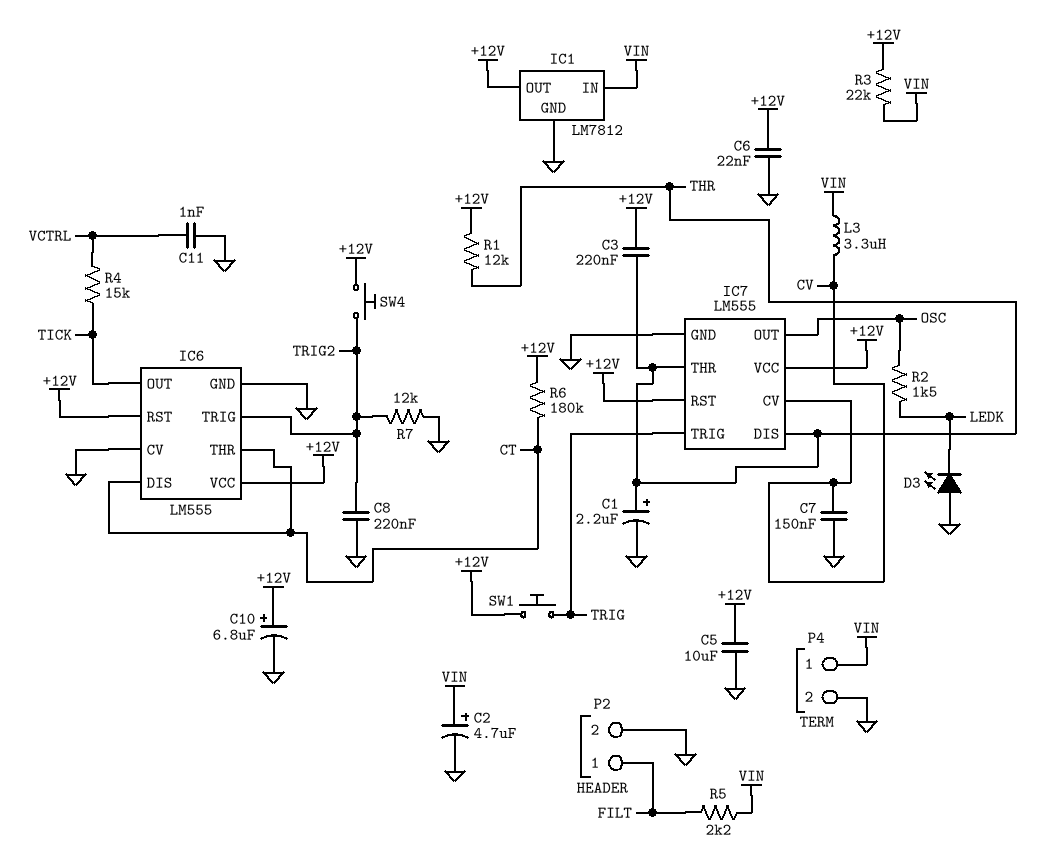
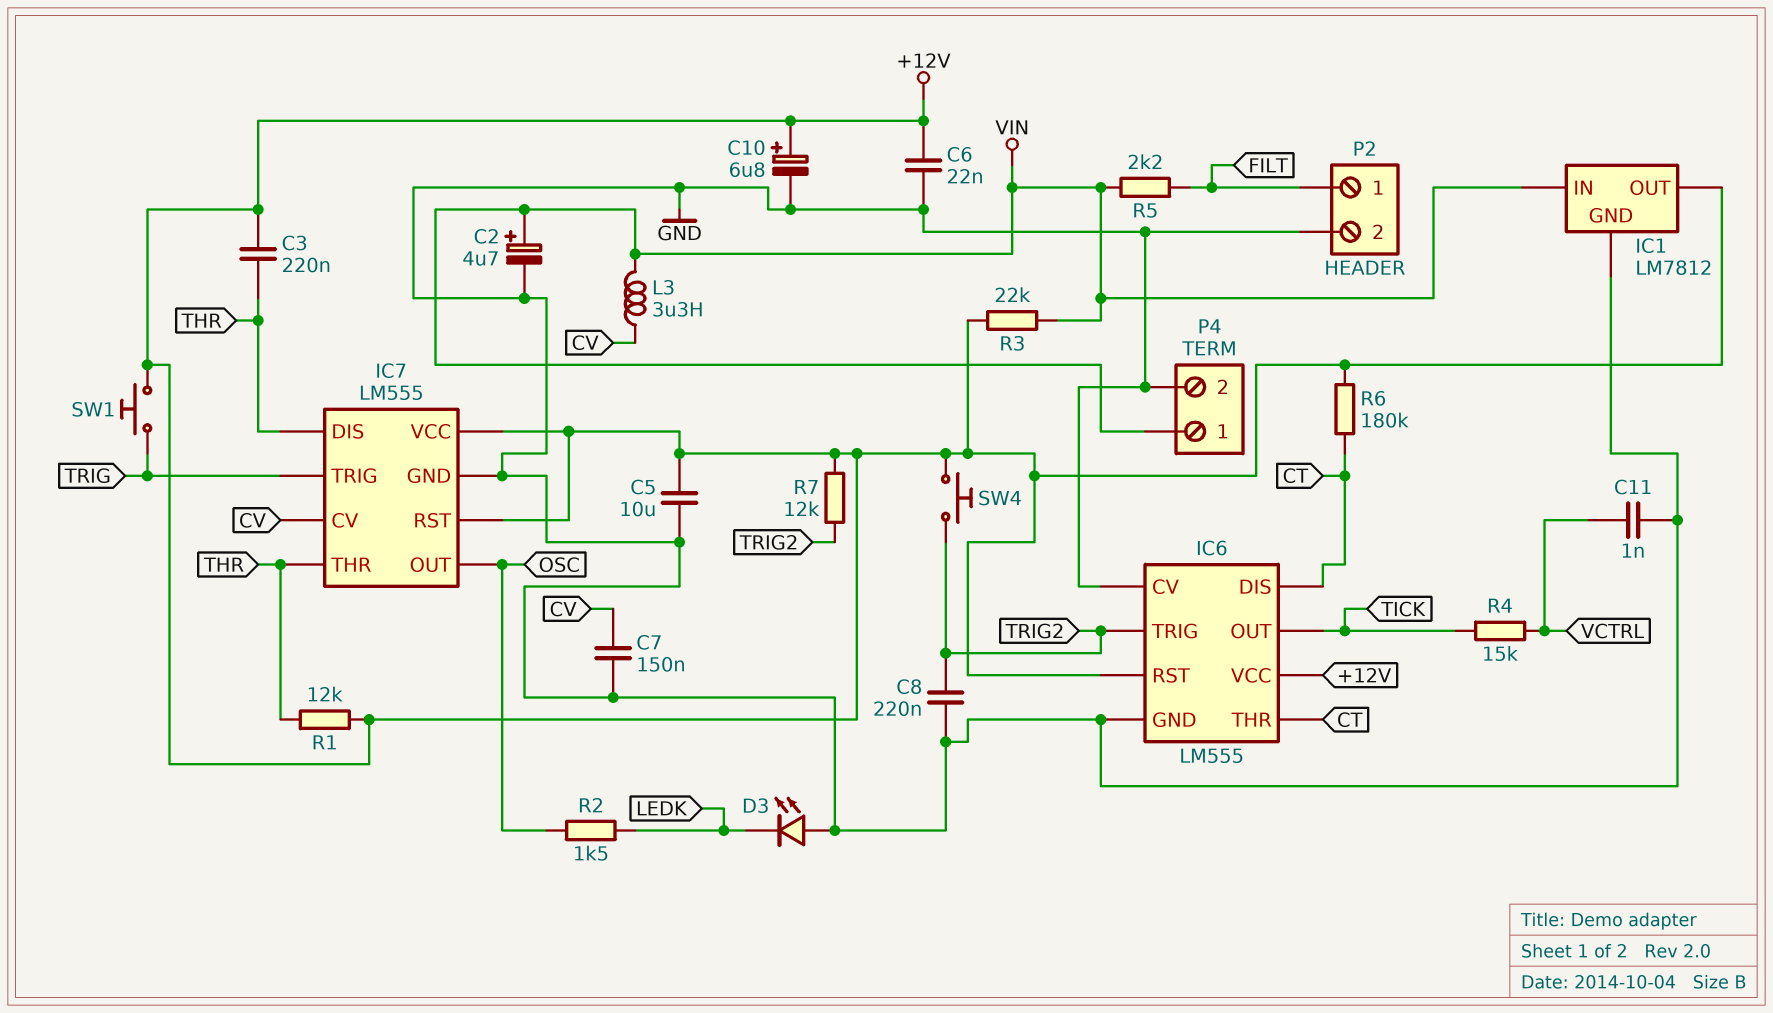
C1: 2.2uF (plus THR, minus GND) -> none
R7: 12k (GND, TRIG2) -> 12k (+12V, TRIG2)

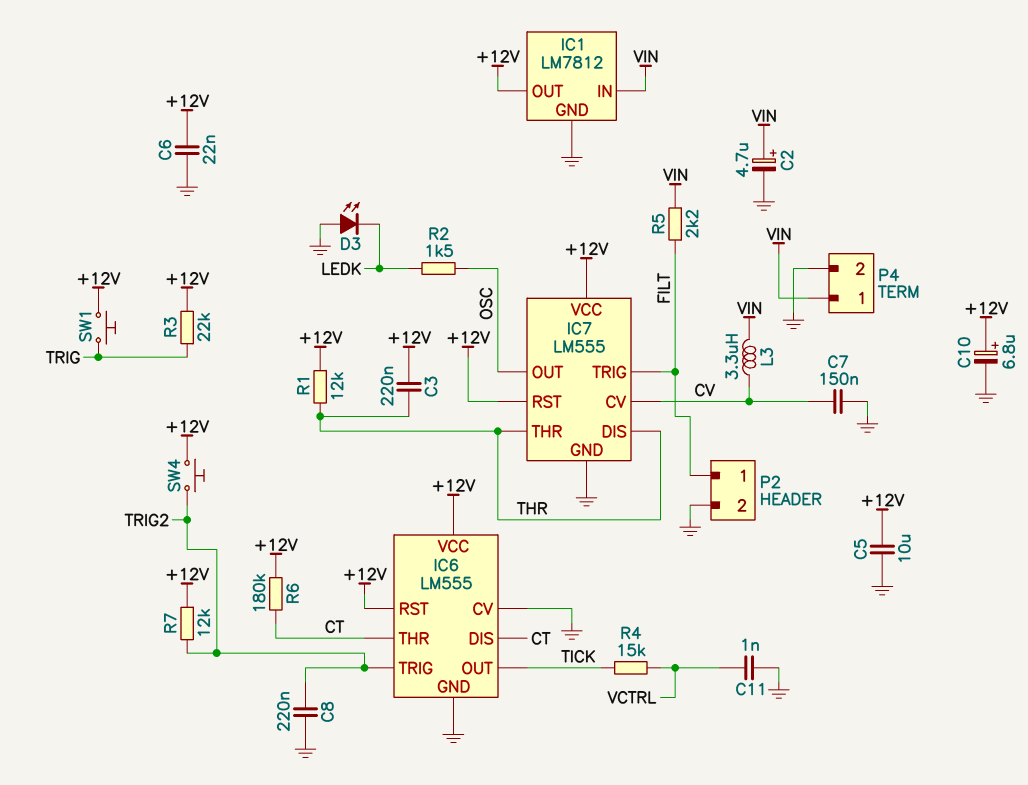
IC7 pin TRIG: TRIG -> FILT
R3: 22k (+12V, VIN) -> 22k (+12V, TRIG)

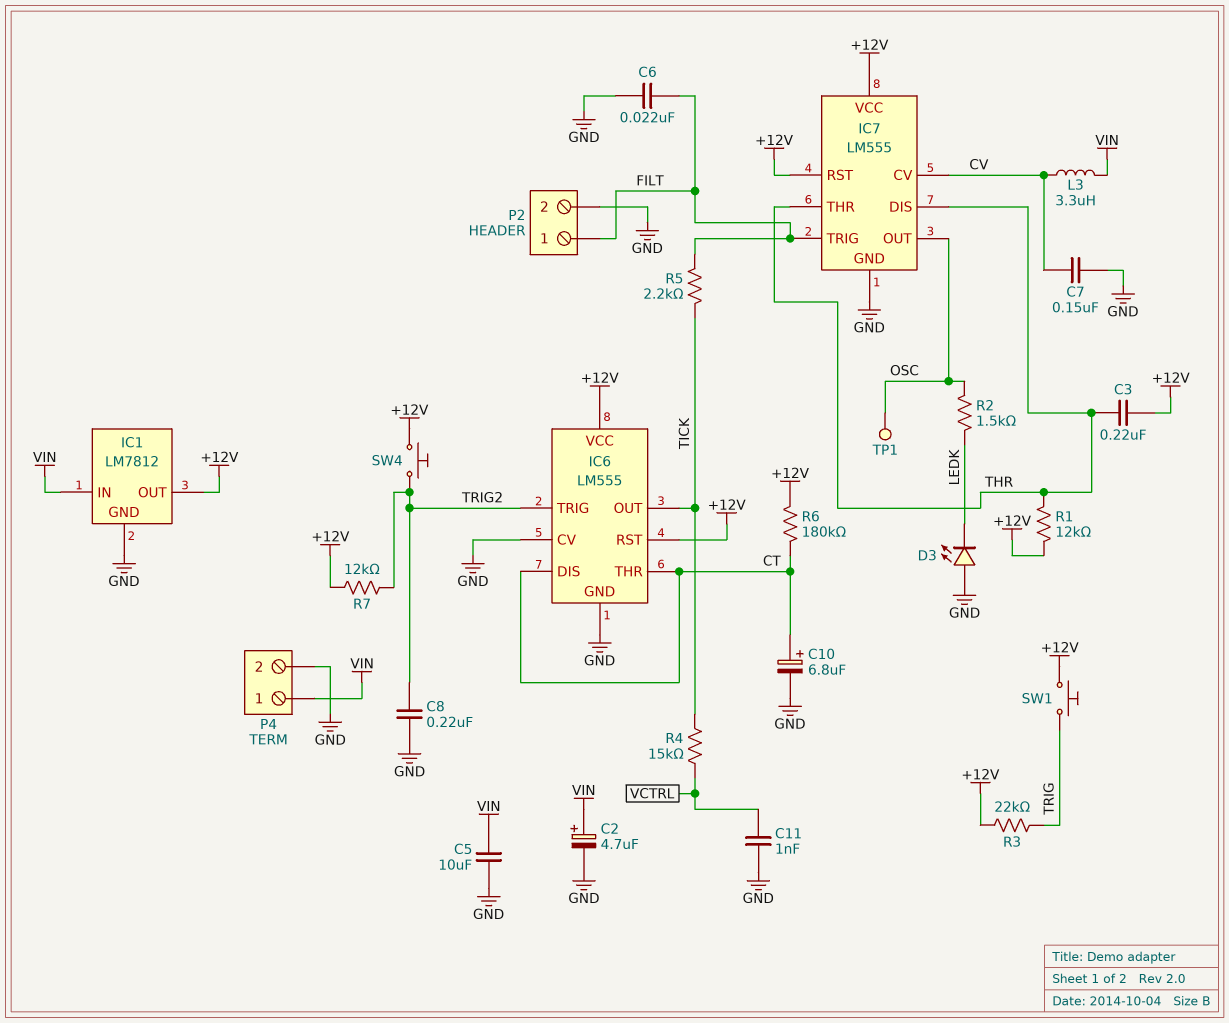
C5: 10uF (+12V, GND) -> 10uF (GND, VIN)
C6: 22nF (+12V, GND) -> 22nF (FILT, GND)
C10: 6.8uF (plus +12V, minus GND) -> 6.8uF (plus CT, minus GND)
R5: 2.2k (FILT, VIN) -> 2.2k (FILT, TICK)
TP1: none -> test point (OSC)

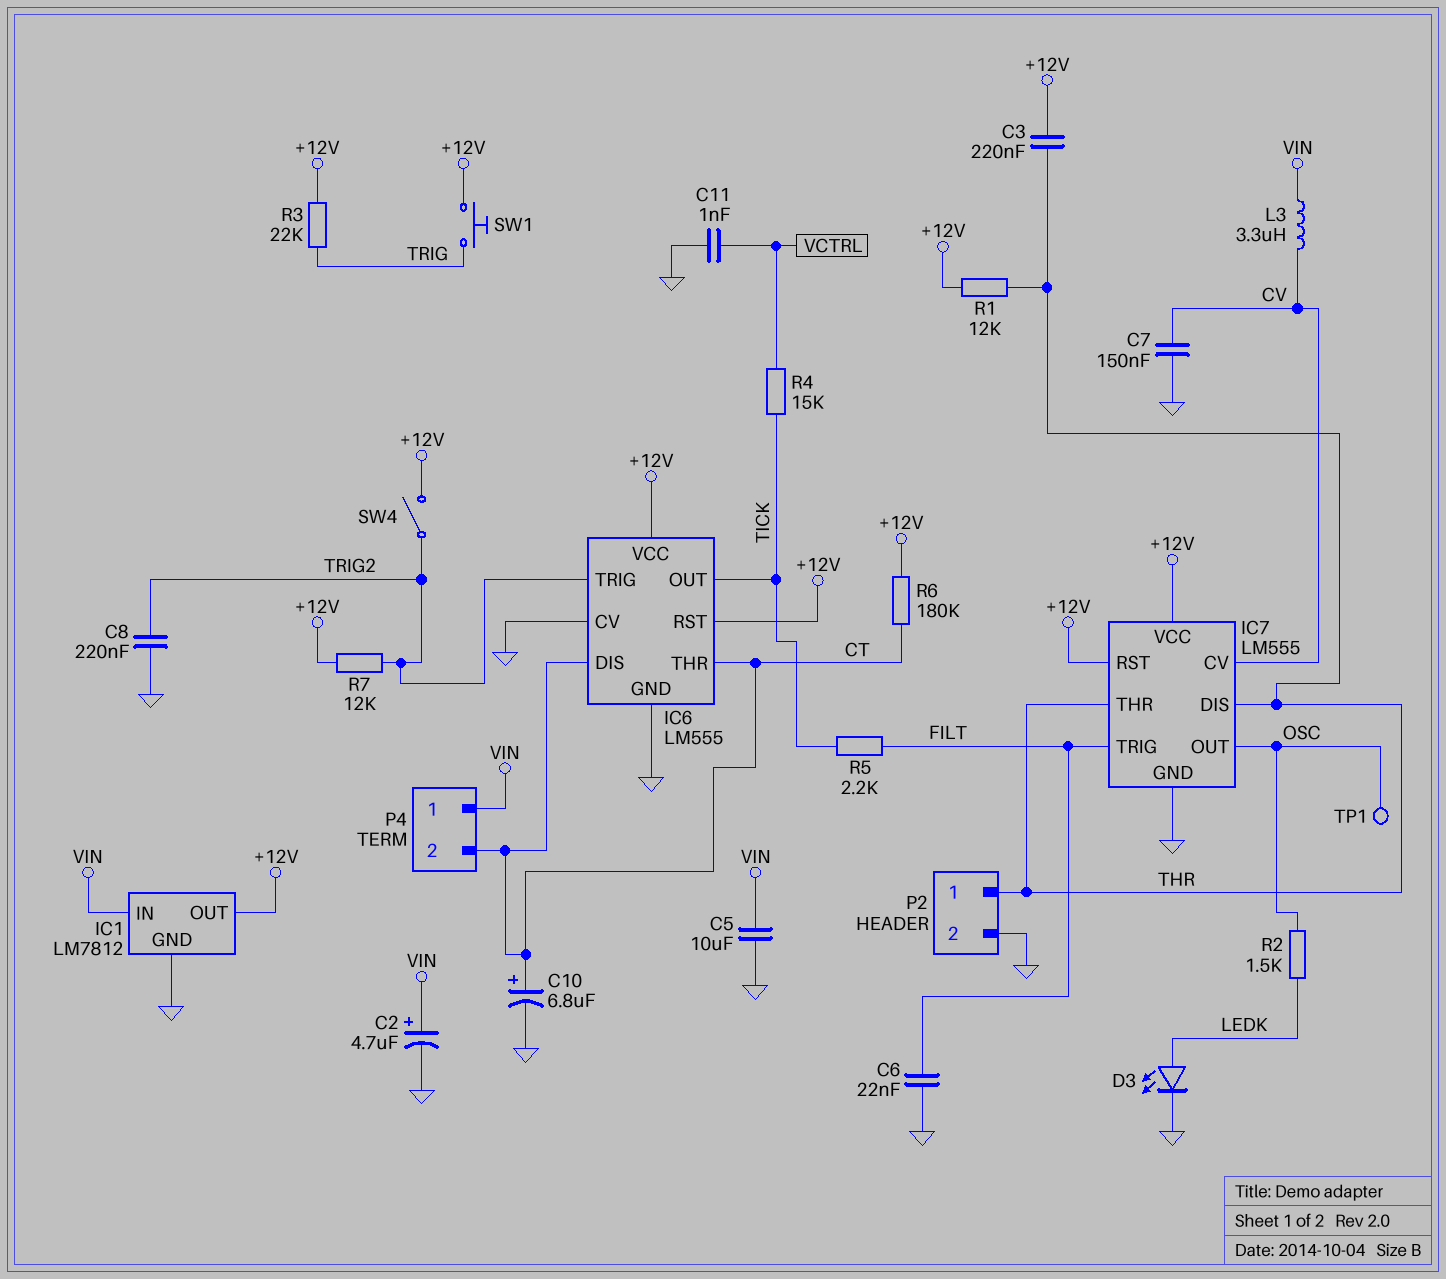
D3: LED (A GND, K LEDK) -> LED (A LEDK, K GND)
P2 pin 1: FILT -> THR
P4 pin 2: GND -> CT
SW4: button (+12V, TRIG2) -> switch (+12V, TRIG2)

